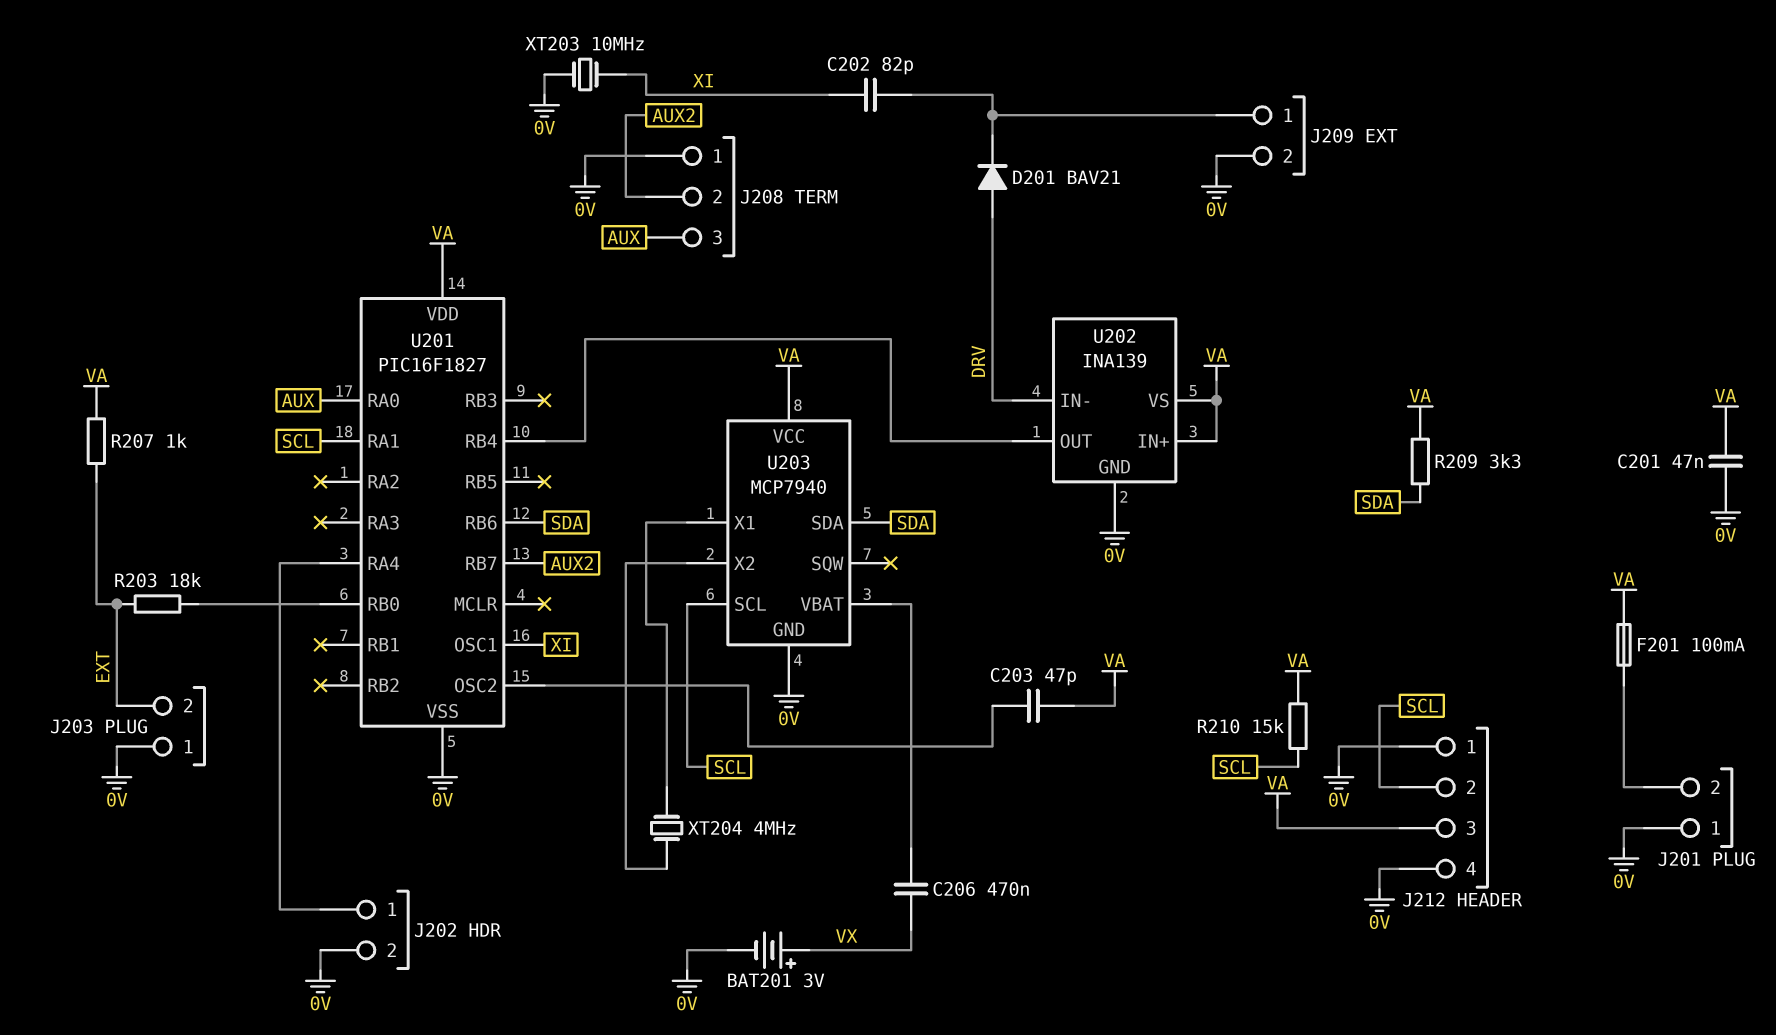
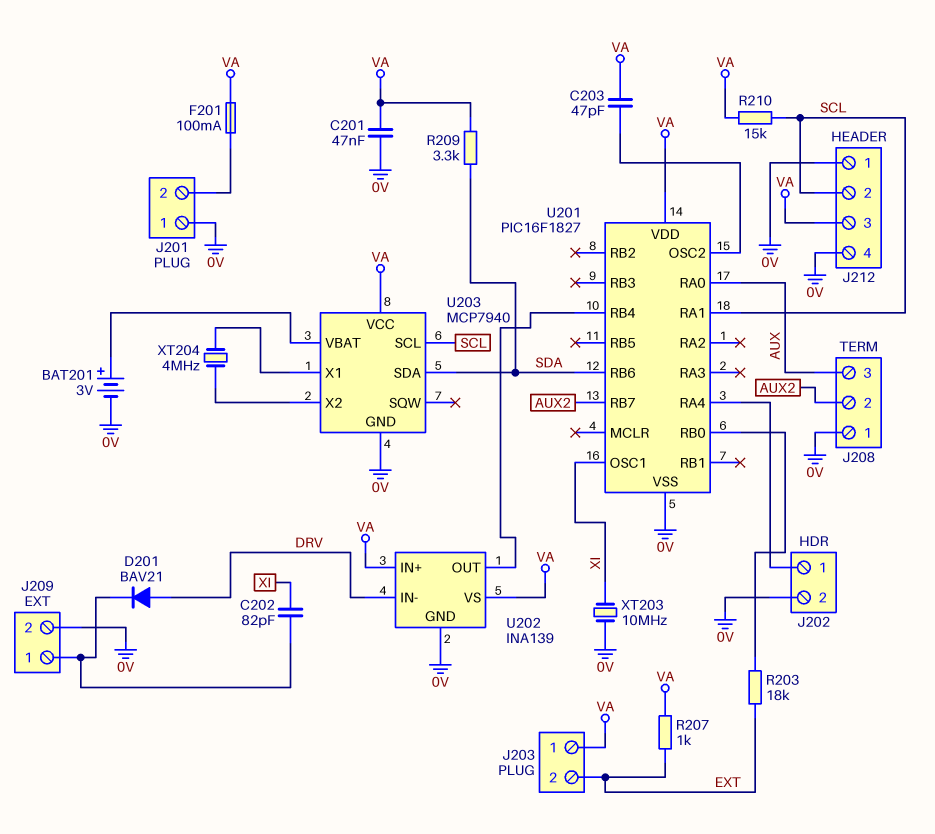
BAT201: 3V (plus VX, minus 0V) -> 3V (plus U203/VBAT, minus 0V)
C206: 470nF (U203/VBAT, VX) -> none
J203 pin 1: 0V -> VA

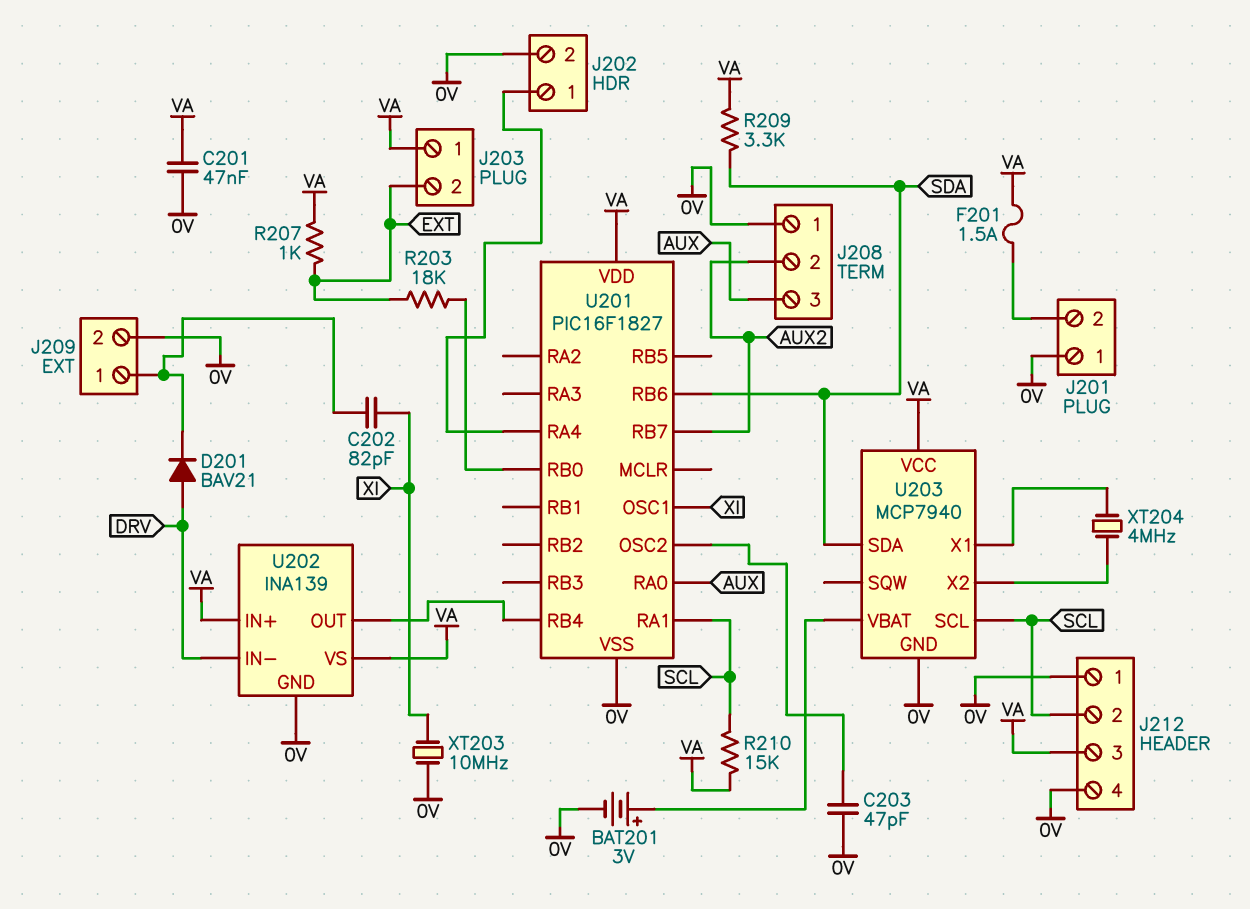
C203: 47pF (U201/OSC2, VA) -> 47pF (0V, U201/OSC2)
F201: 100mA (J201/2, VA) -> 1.5A (J201/2, VA)

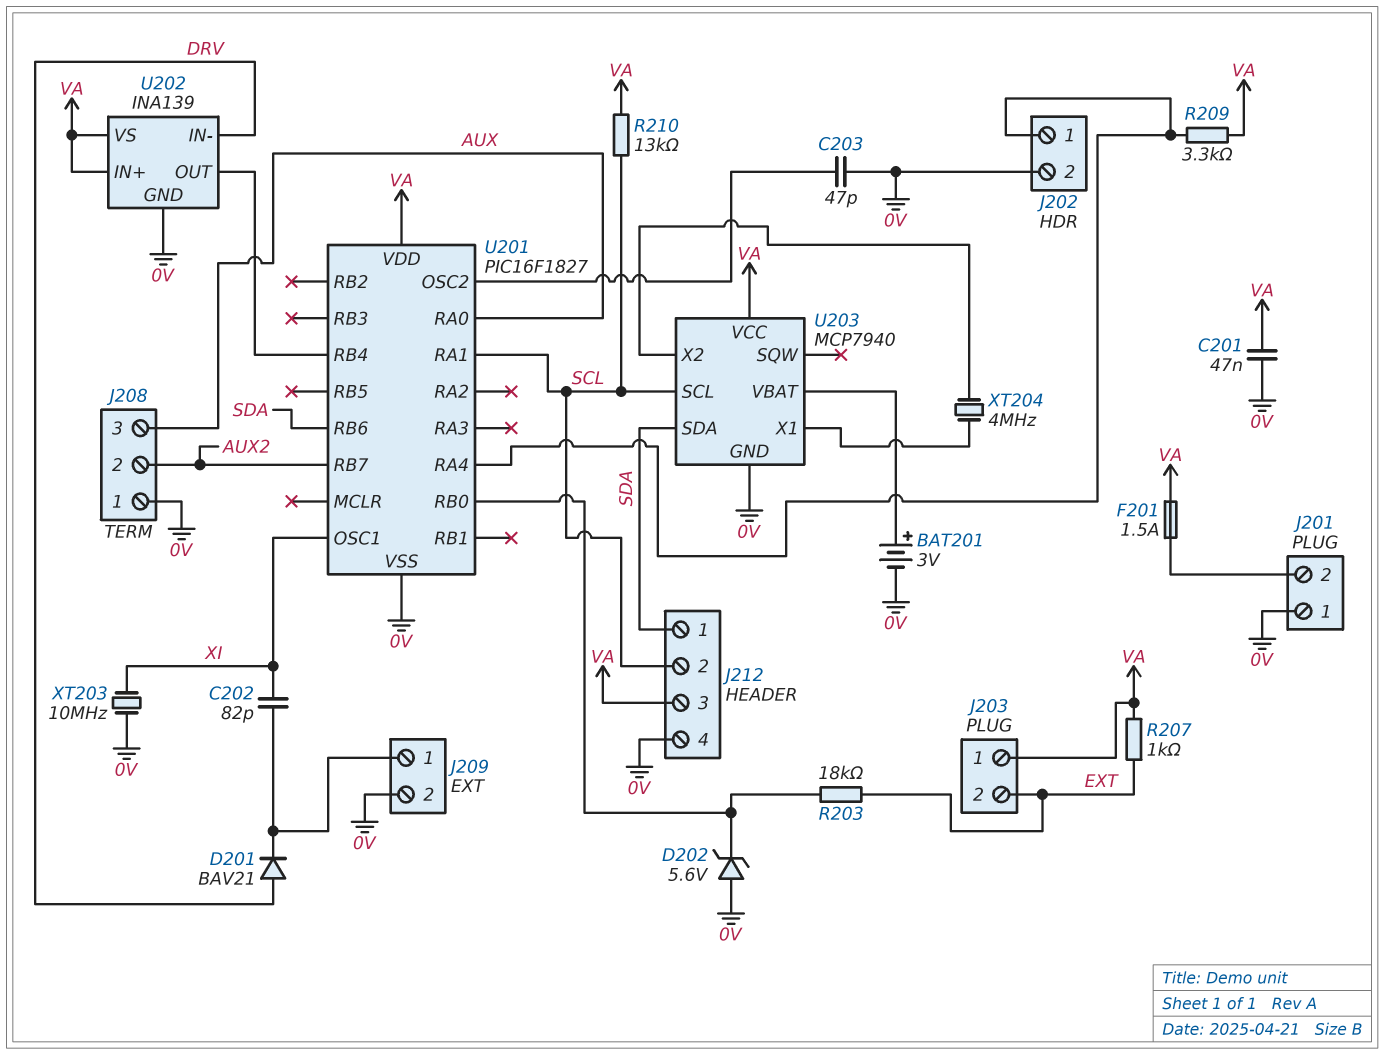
D202: none -> zener 5.6V (A 0V, K U201/RB0)
J212 pin 1: 0V -> SDA
R209: 3.3k (SDA, VA) -> 3.3k (J202/1, VA)
R210: 15k (SCL, VA) -> 13k (SCL, VA)

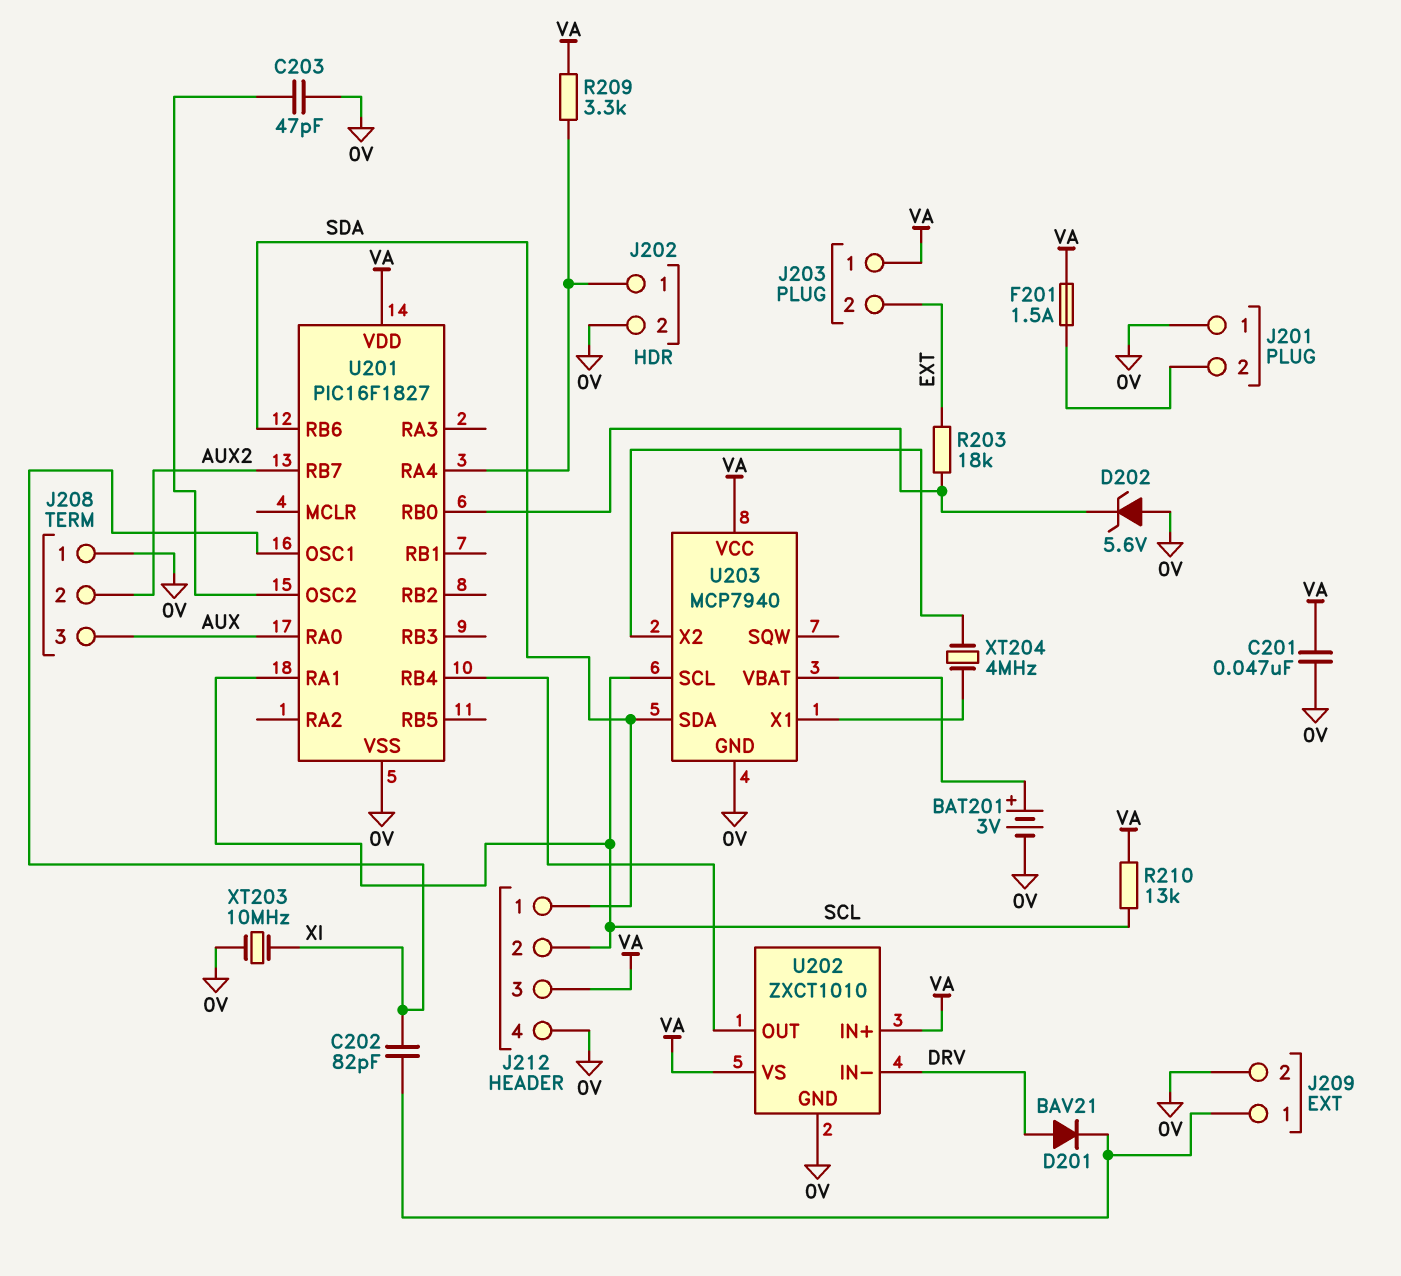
R207: 1k (EXT, VA) -> none
U202: INA139 -> ZXCT1010

